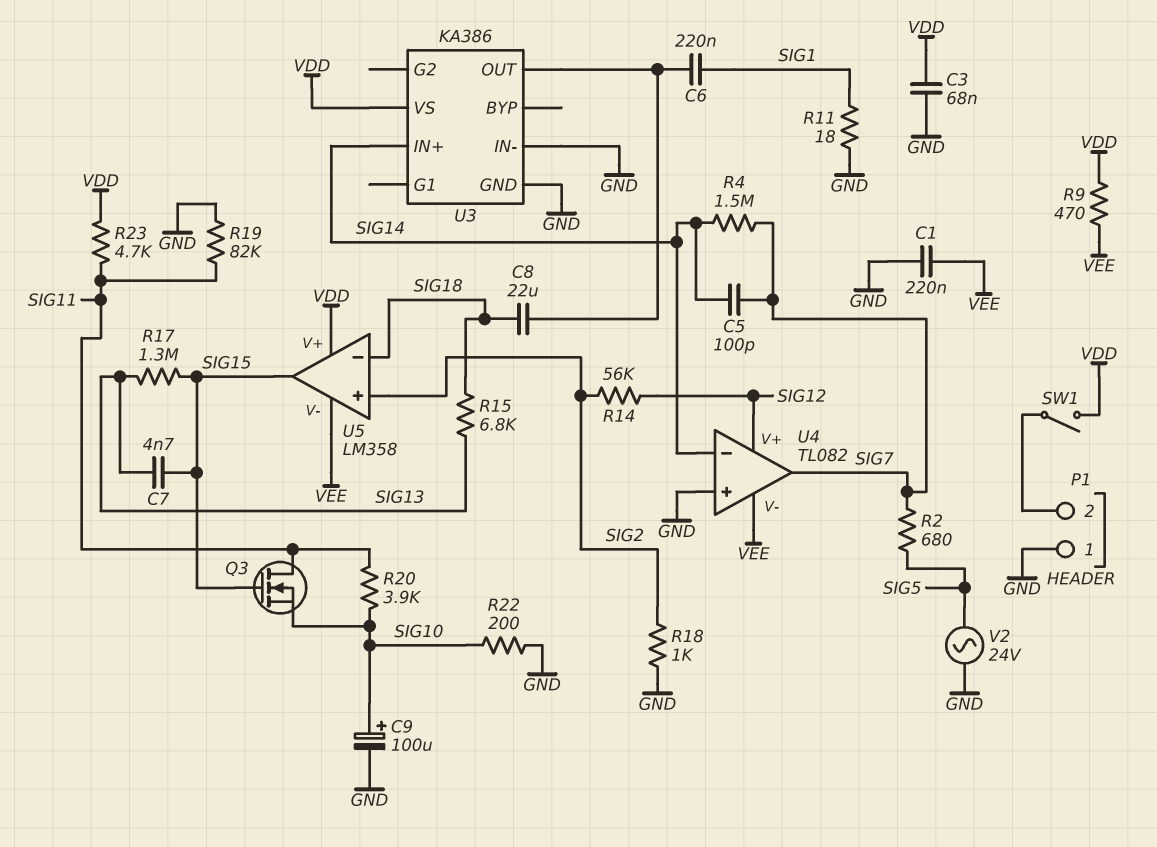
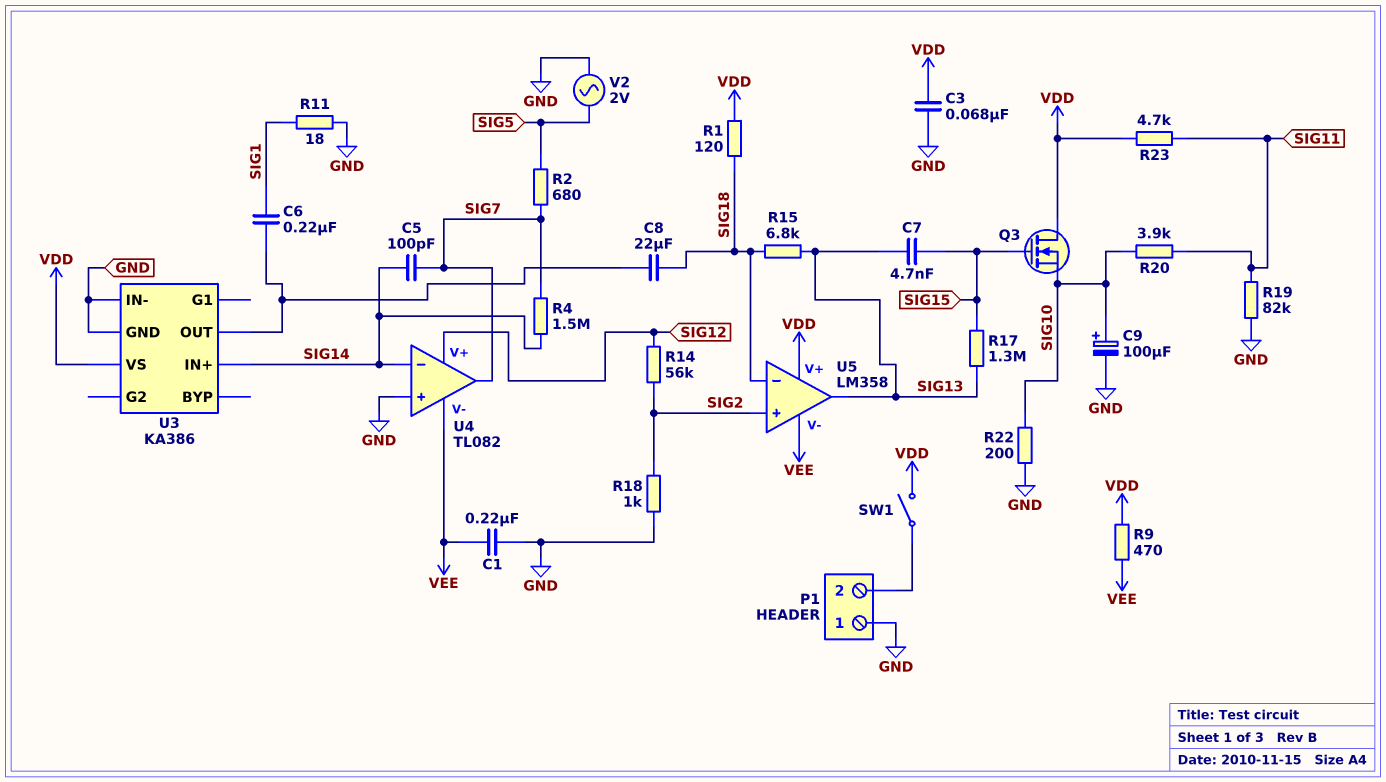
Q3: NMOS (G SIG15, D SIG11, S SIG10) -> NMOS (G SIG15, D VDD, S SIG10)
R1: none -> 120 (SIG18, VDD)
U5 pin out: SIG15 -> SIG13
V2: AC 24V (GND, SIG5) -> AC 2V (GND, SIG5)

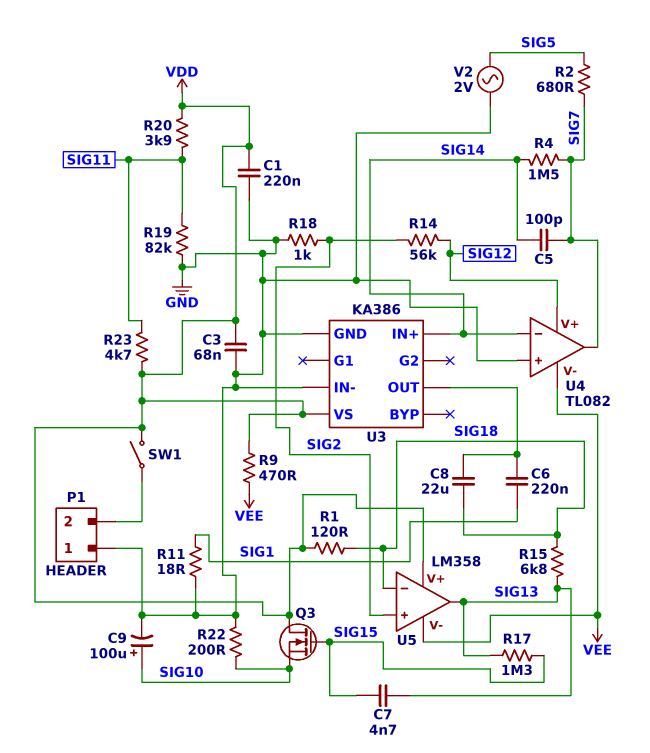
C1: 220nF (GND, VEE) -> 220nF (GND, VDD)
R20: 3.9k (SIG10, SIG11) -> 3.9k (SIG11, VDD)

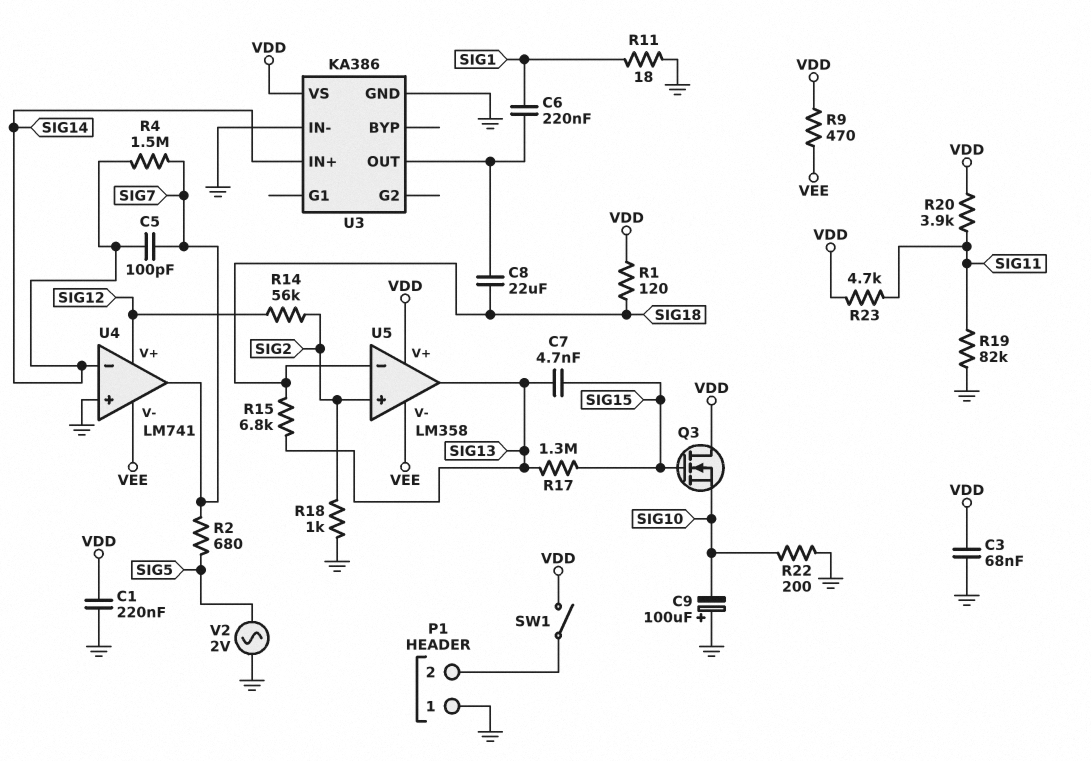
C9: 100uF (plus SIG10, minus GND) -> 100uF (plus GND, minus SIG10)
U4: TL082 -> LM741

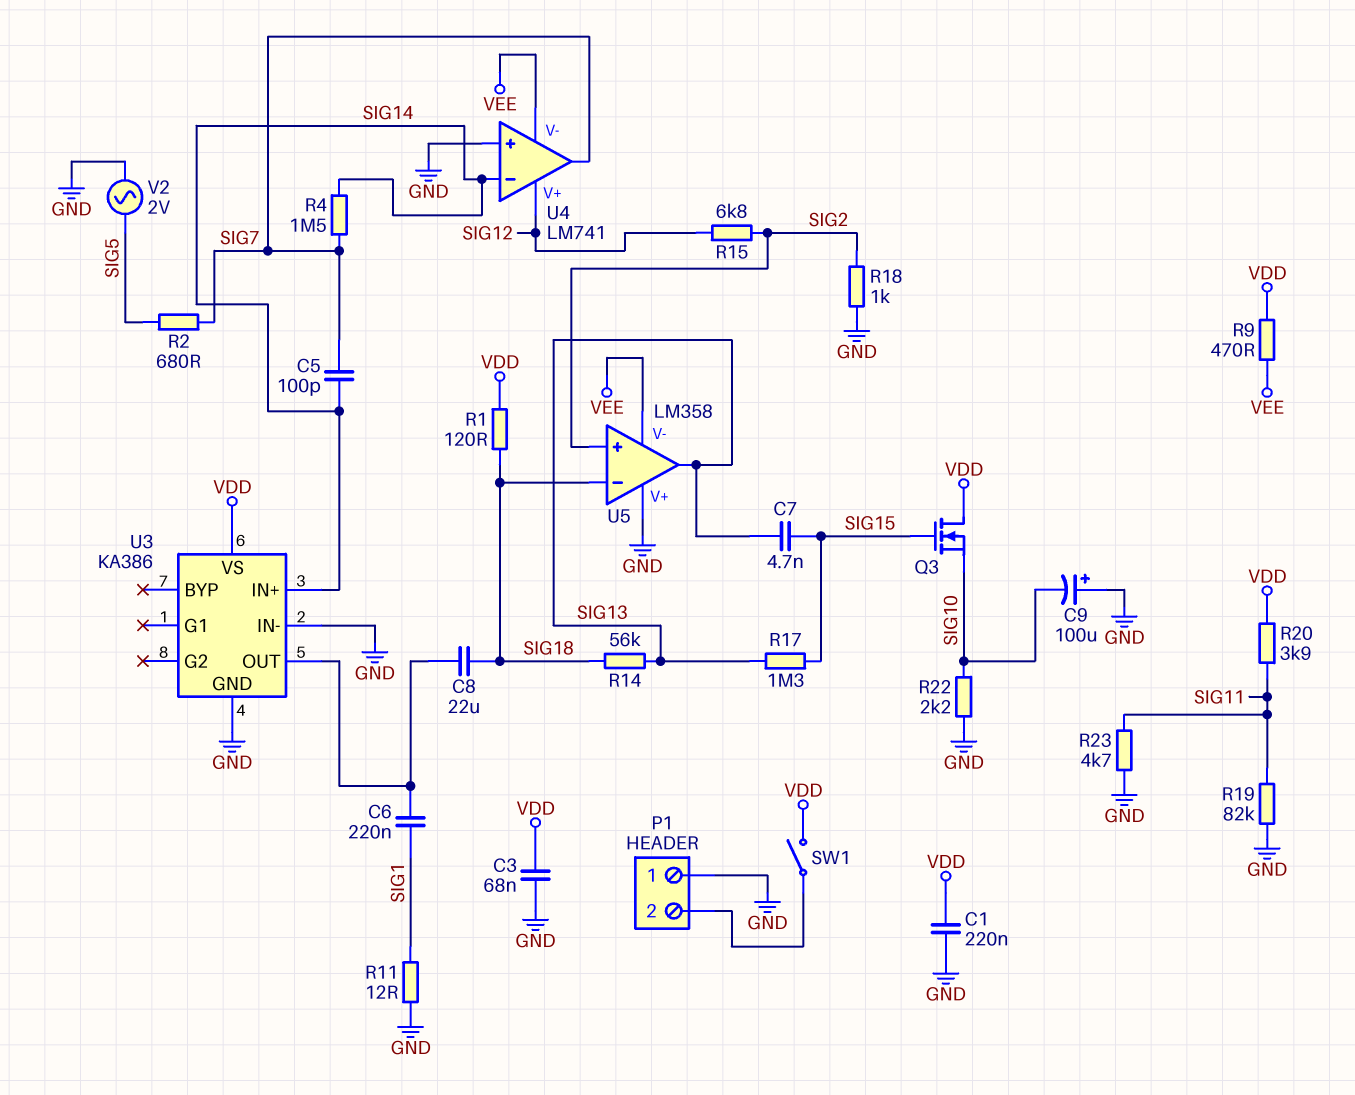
R11: 18 (GND, SIG1) -> 12 (GND, SIG1)
R14: 56k (SIG2, SIG12) -> 56k (SIG13, SIG18)
R15: 6.8k (SIG13, SIG18) -> 6.8k (SIG2, SIG12)
R22: 200 (GND, SIG10) -> 2.2k (GND, SIG10)
R23: 4.7k (SIG11, VDD) -> 4.7k (GND, SIG11)
U5 pin V+: VDD -> GND

